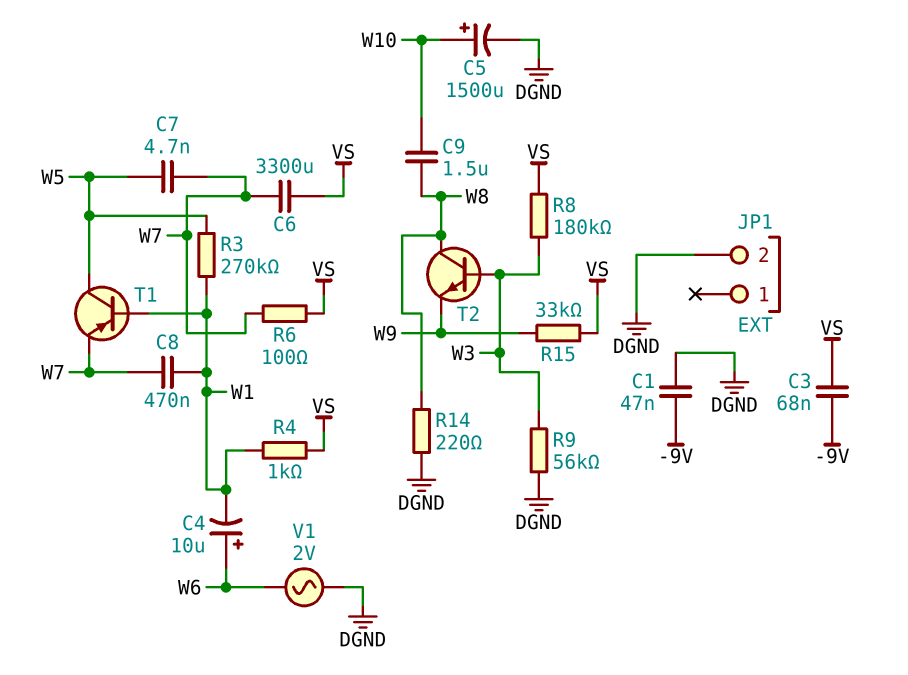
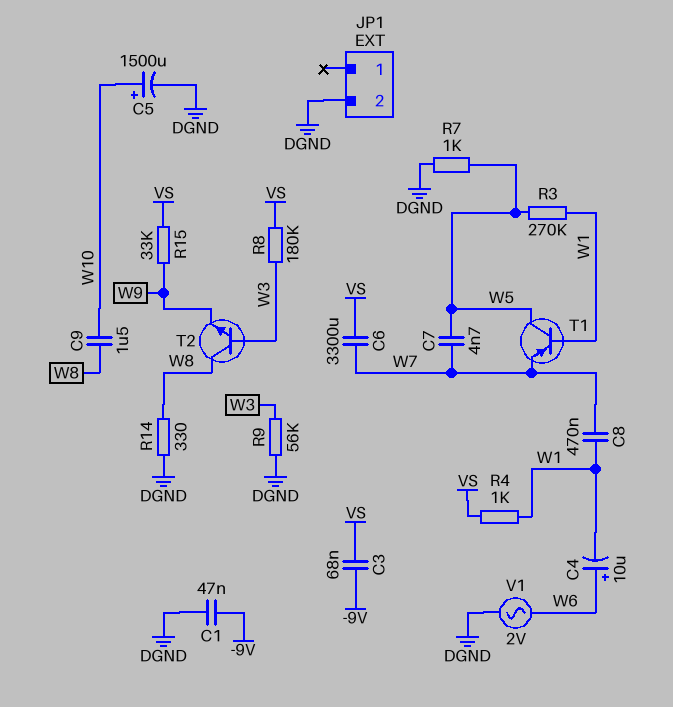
R6: 100 (VS, W7) -> none
R7: none -> 1k (DGND, W5)
R14: 220 (DGND, W8) -> 330 (DGND, W8)

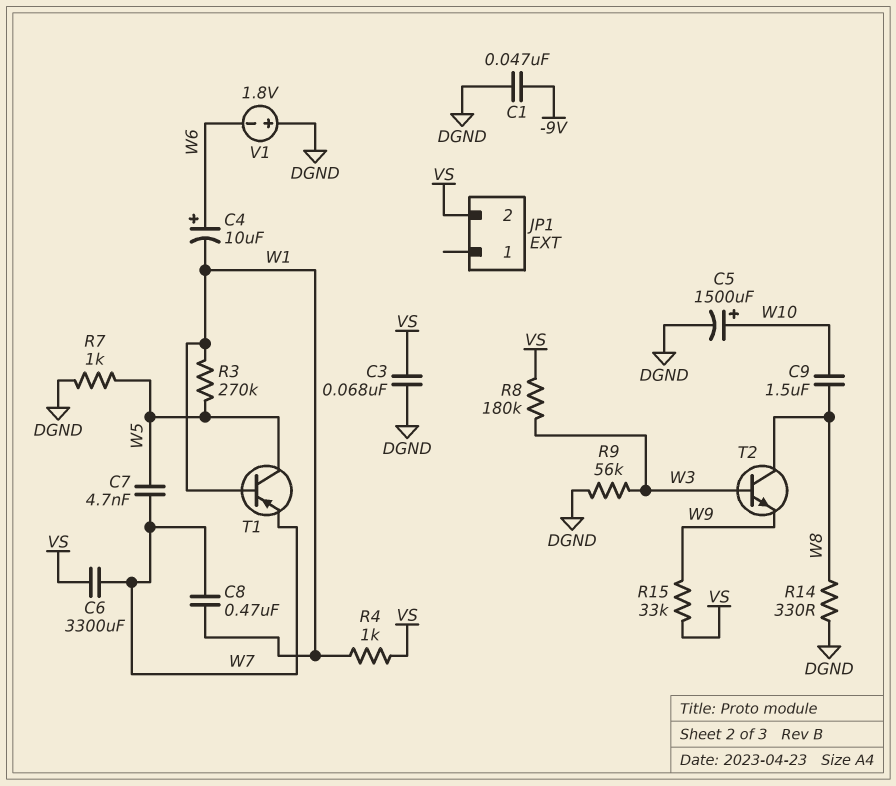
C3: 68nF (-9V, VS) -> 68nF (DGND, VS)
JP1 pin 2: DGND -> VS
V1: AC 2V (DGND, W6) -> 1.8V (plus DGND, minus W6)

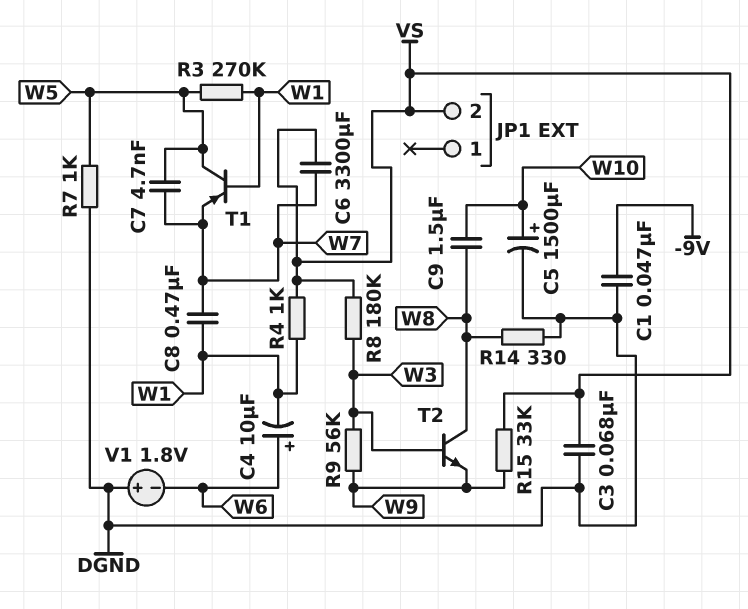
R9: 56k (DGND, W3) -> 56k (W3, W9)

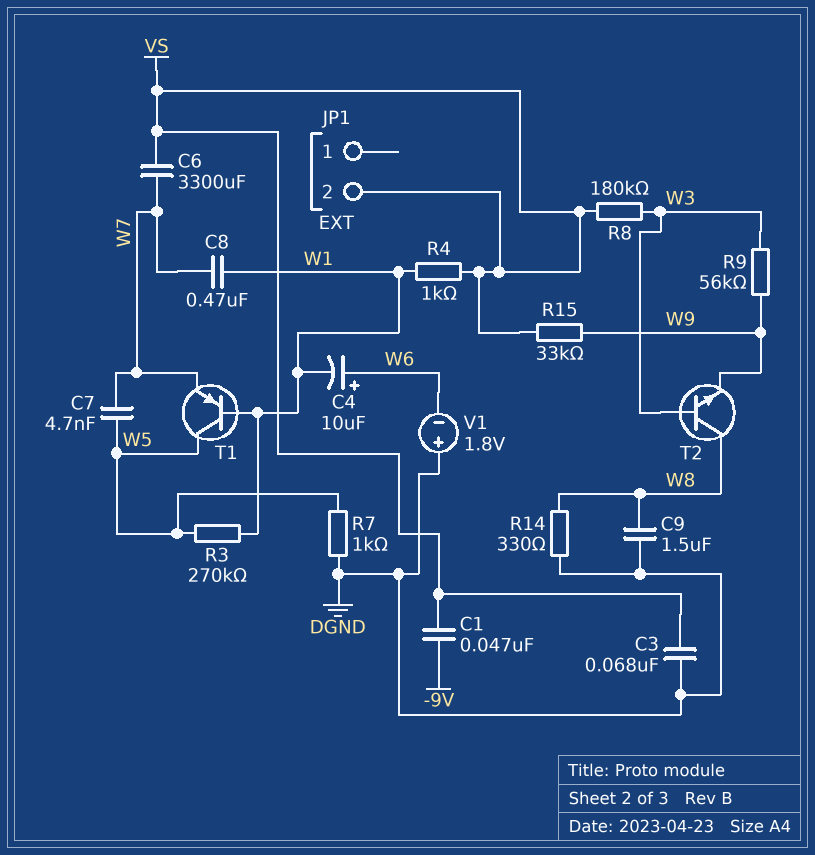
C1: 47nF (-9V, DGND) -> 47nF (-9V, VS)
C5: 1500uF (plus W10, minus DGND) -> none
C9: 1.5uF (W8, W10) -> 1.5uF (DGND, W8)

